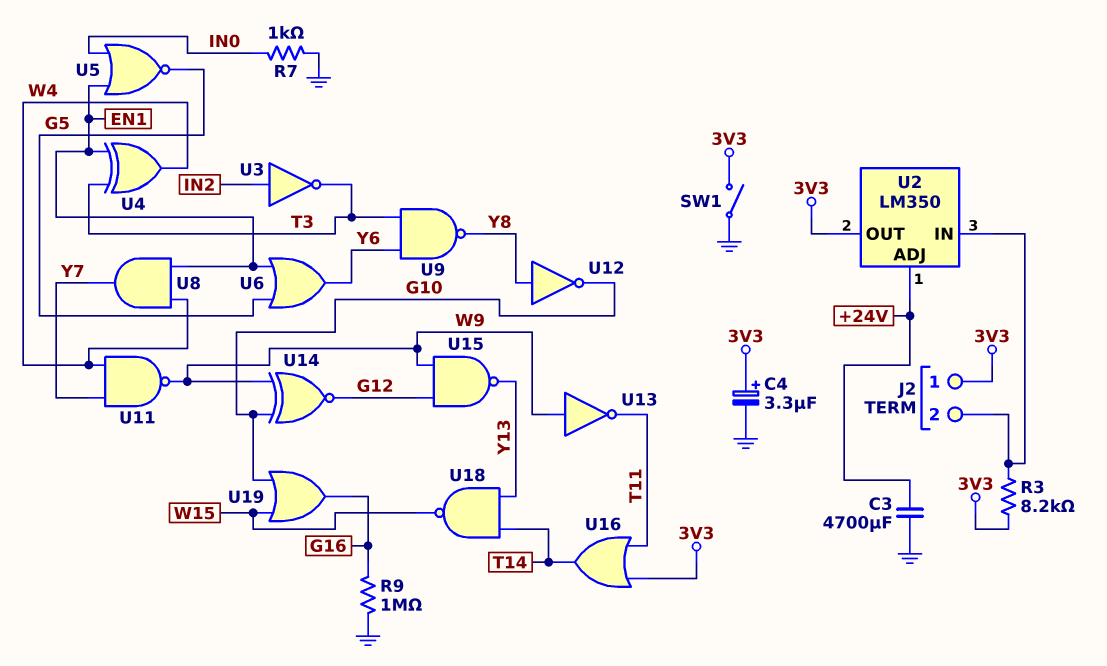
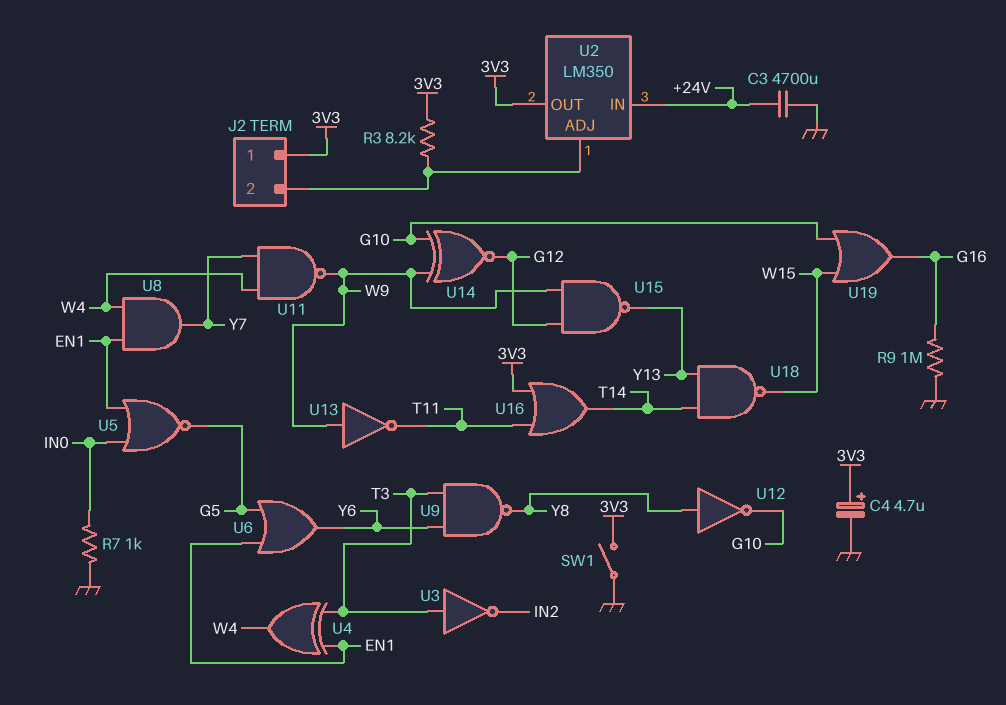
C4: 3.3uF (plus 3V3, minus GND) -> 4.7uF (plus 3V3, minus GND)
U2 pin ADJ: +24V -> J2/2
U2 pin IN: J2/2 -> +24V
U3: NOT (in IN2, out T3) -> NOT (in T3, out IN2)

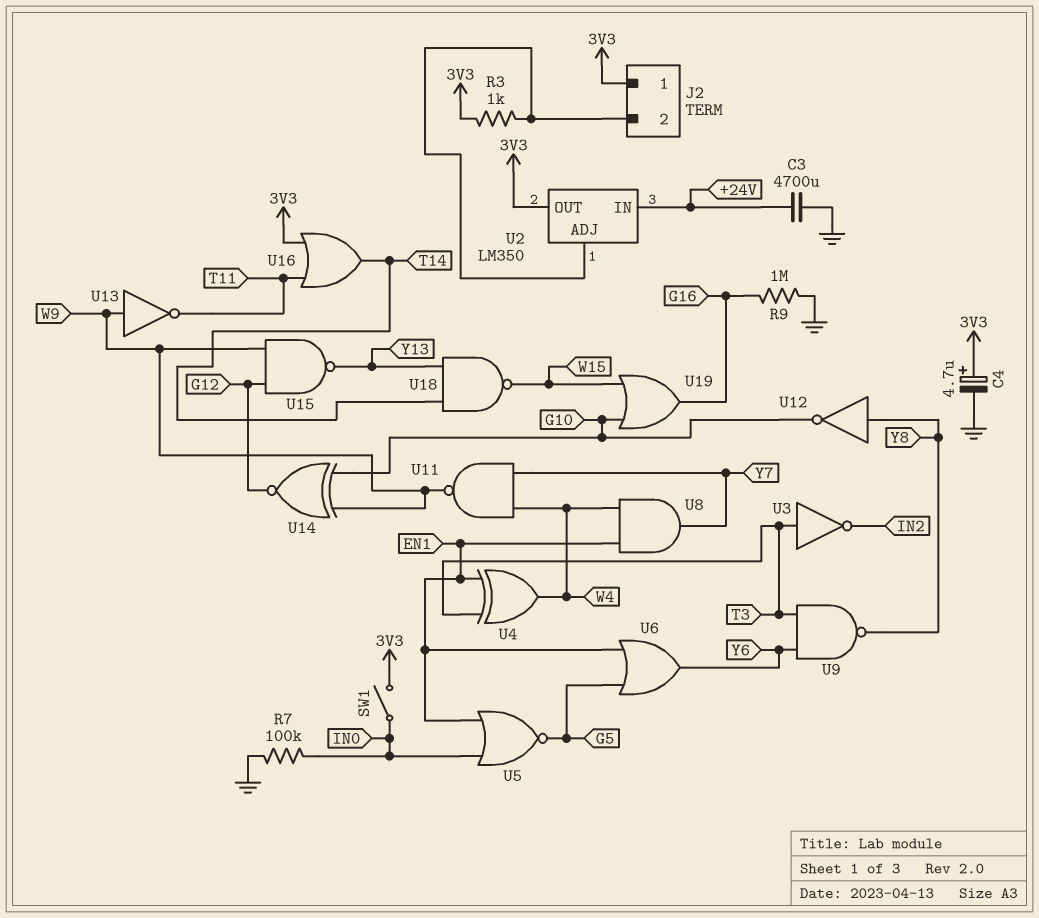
R3: 8.2k (3V3, J2/2) -> 1k (3V3, J2/2)
R7: 1k (GND, IN0) -> 100k (GND, IN0)
SW1: switch (3V3, GND) -> switch (3V3, IN0)

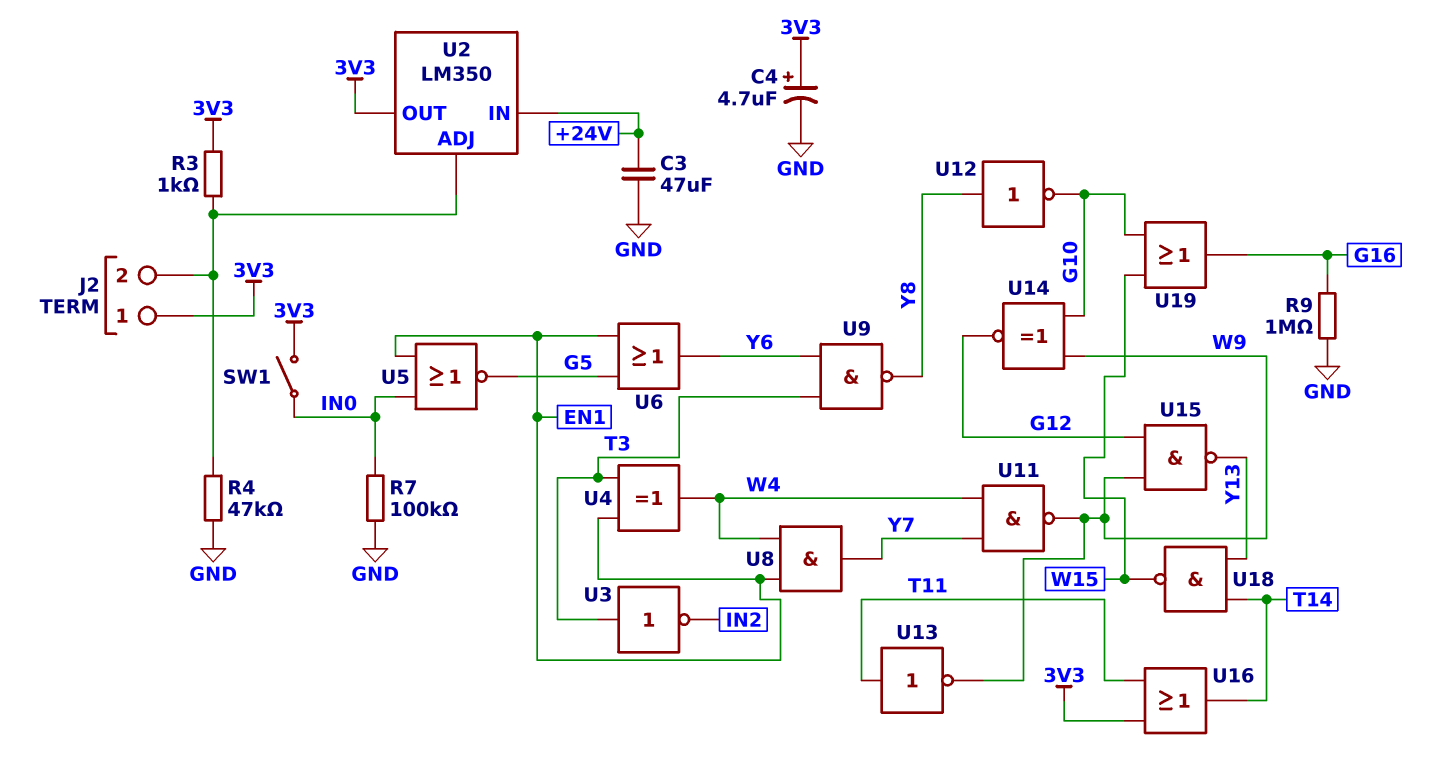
C3: 4700uF (+24V, GND) -> 47uF (+24V, GND)
R4: none -> 47k (GND, J2/2)
U13: NOT (in W9, out T11) -> NOT (in T11, out W9)

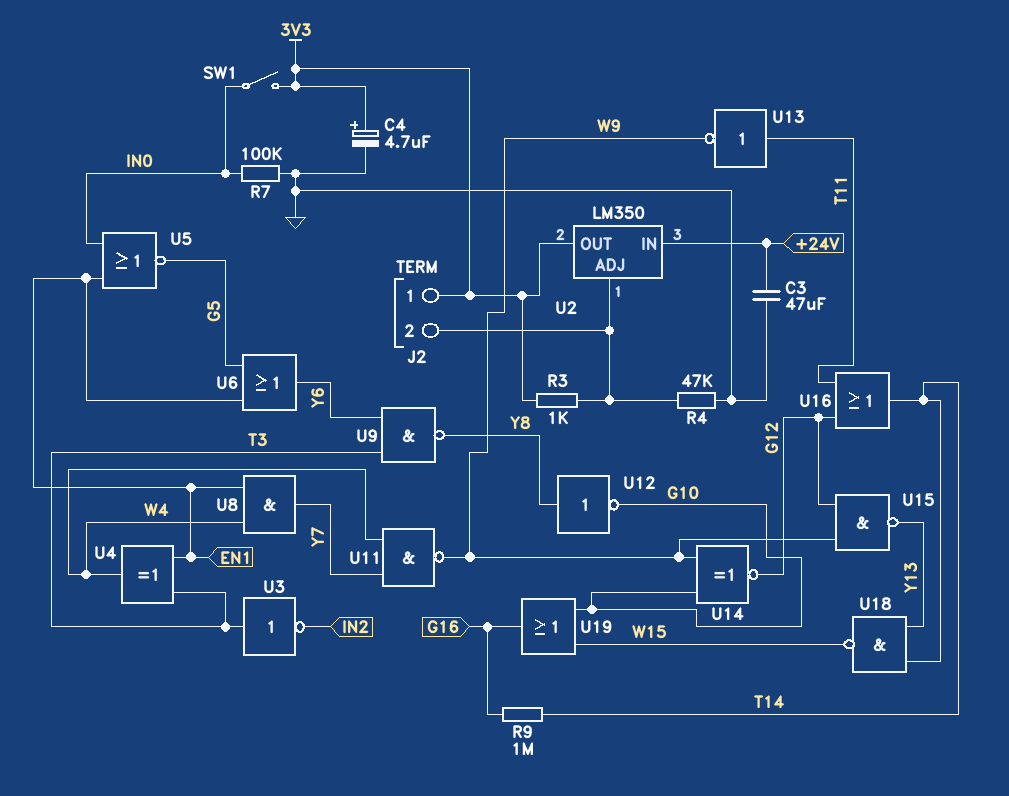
R9: 1M (G16, GND) -> 1M (G16, T14)
U16: OR (in 3V3, in T11, out T14) -> OR (in G12, in T11, out T14)

